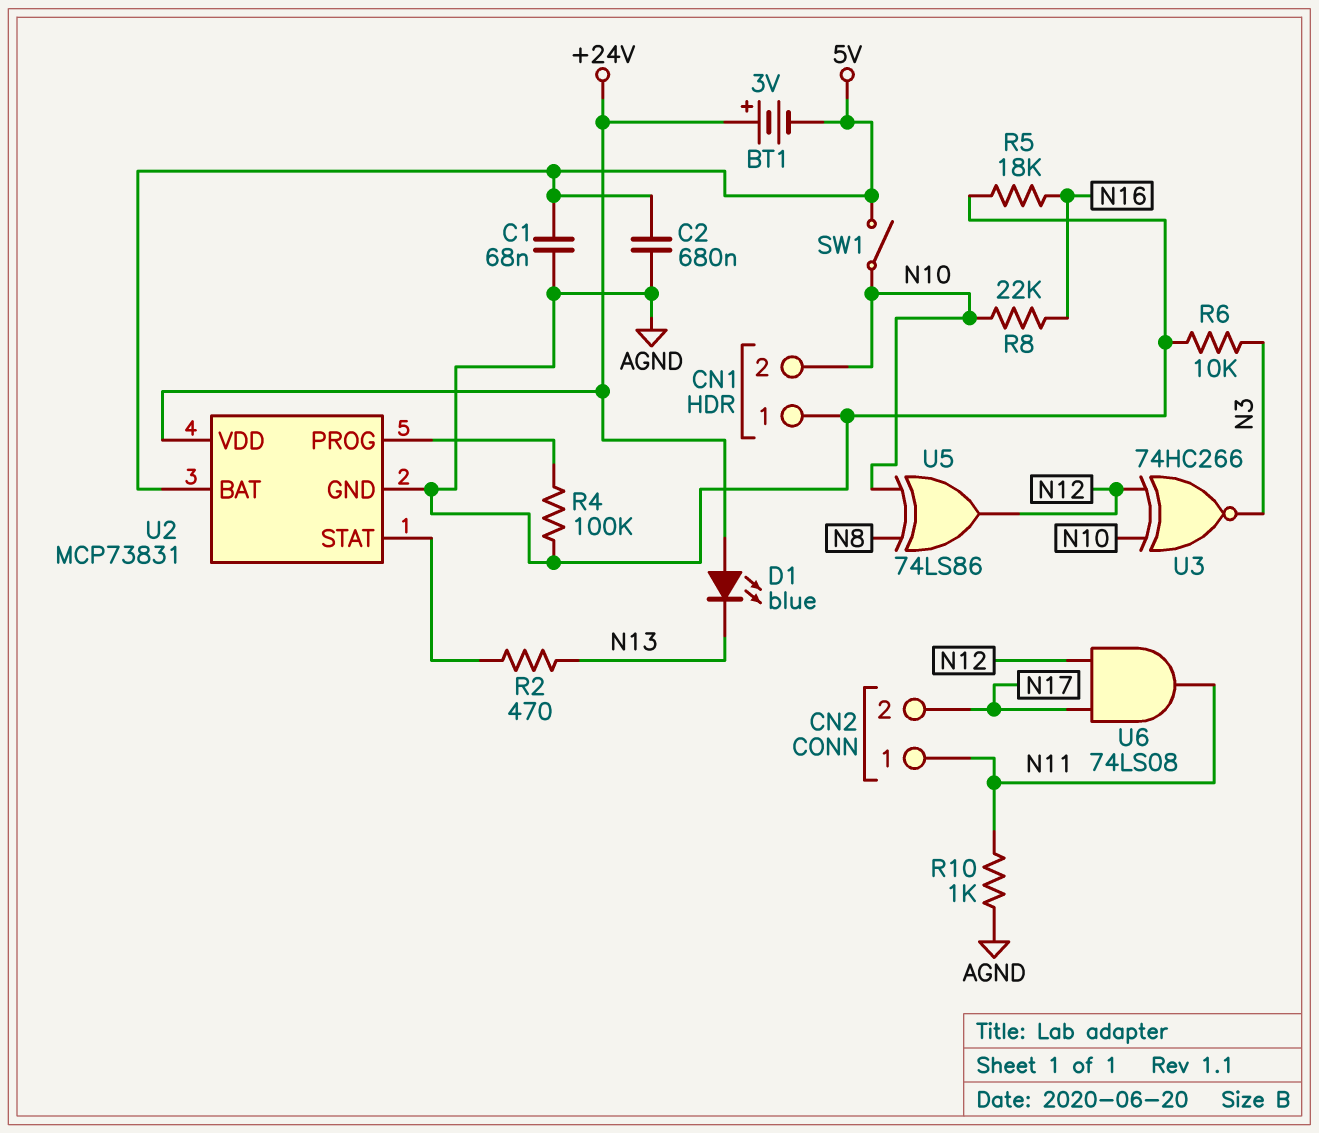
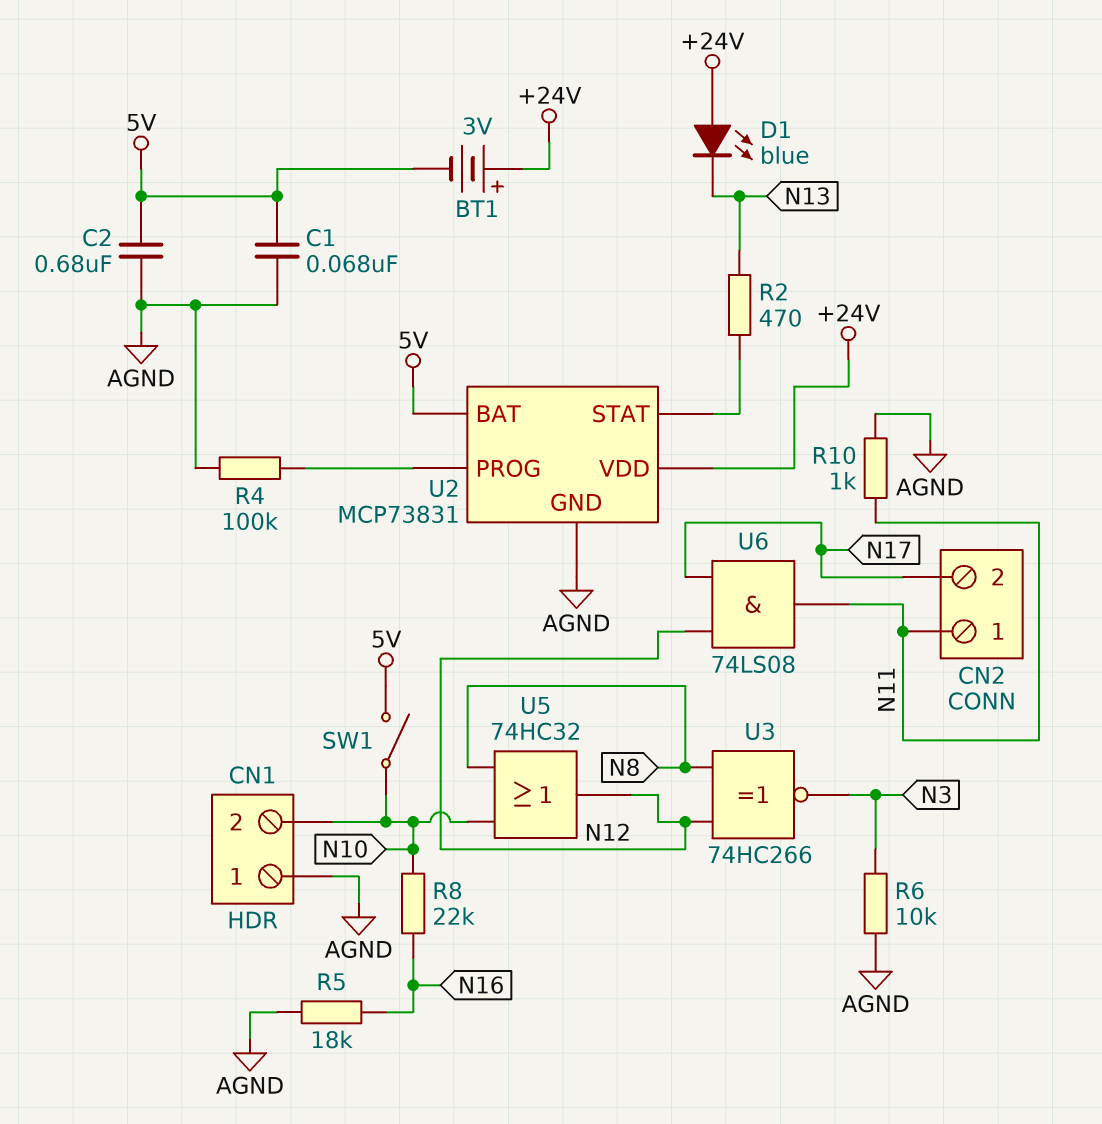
U3: XNOR 74HC266 (in N10, in N12, out N3) -> XNOR 74HC266 (in N8, in N12, out N3)
U5: XOR 74LS86 (in N8, in N10, out N12) -> OR 74HC32 (in N8, in N10, out N12)

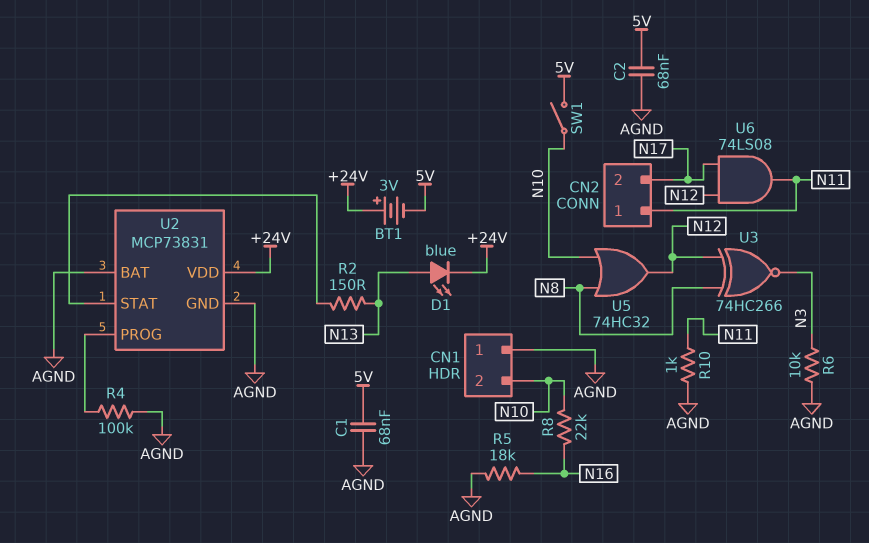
C2: 680nF (5V, AGND) -> 68nF (5V, AGND)
D1: LED blue (A +24V, K N13) -> LED blue (A N13, K +24V)
R2: 470 (N13, U2/STAT) -> 150 (N13, U2/STAT)
U2 pin BAT: 5V -> AGND

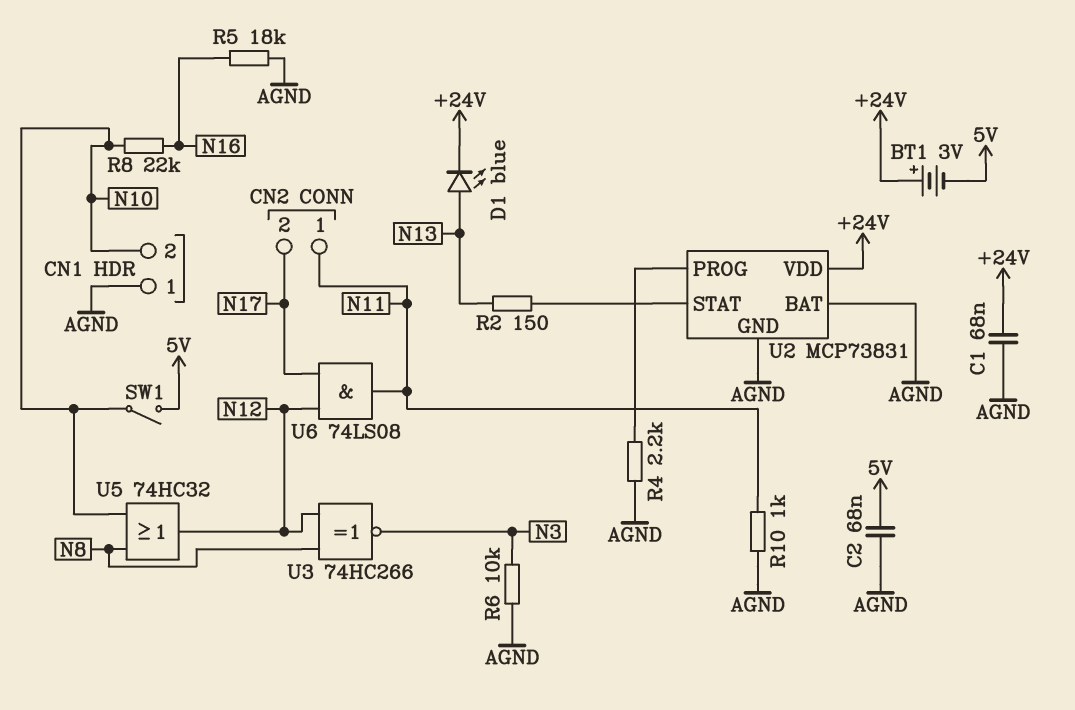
C1: 68nF (5V, AGND) -> 68nF (+24V, AGND)
R4: 100k (AGND, U2/PROG) -> 2.2k (AGND, U2/PROG)

